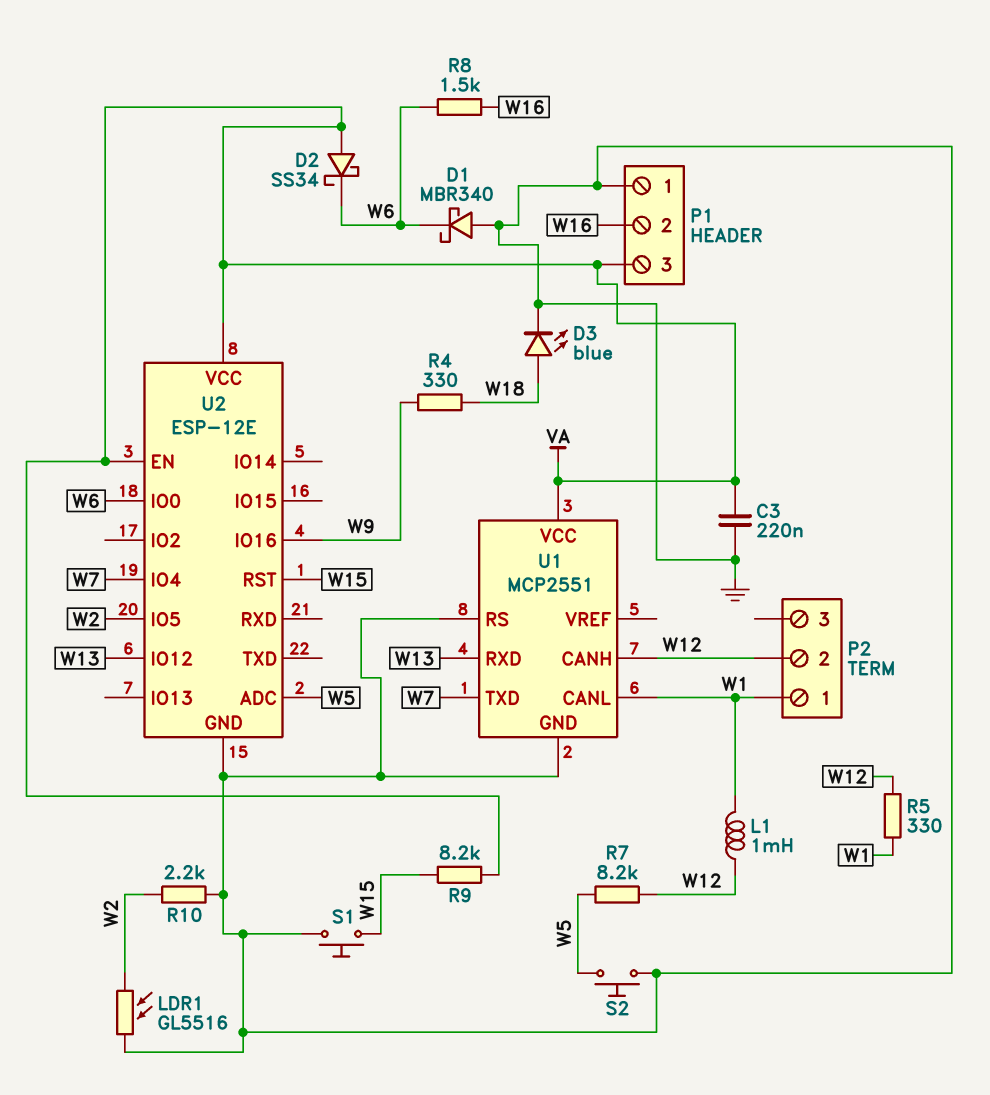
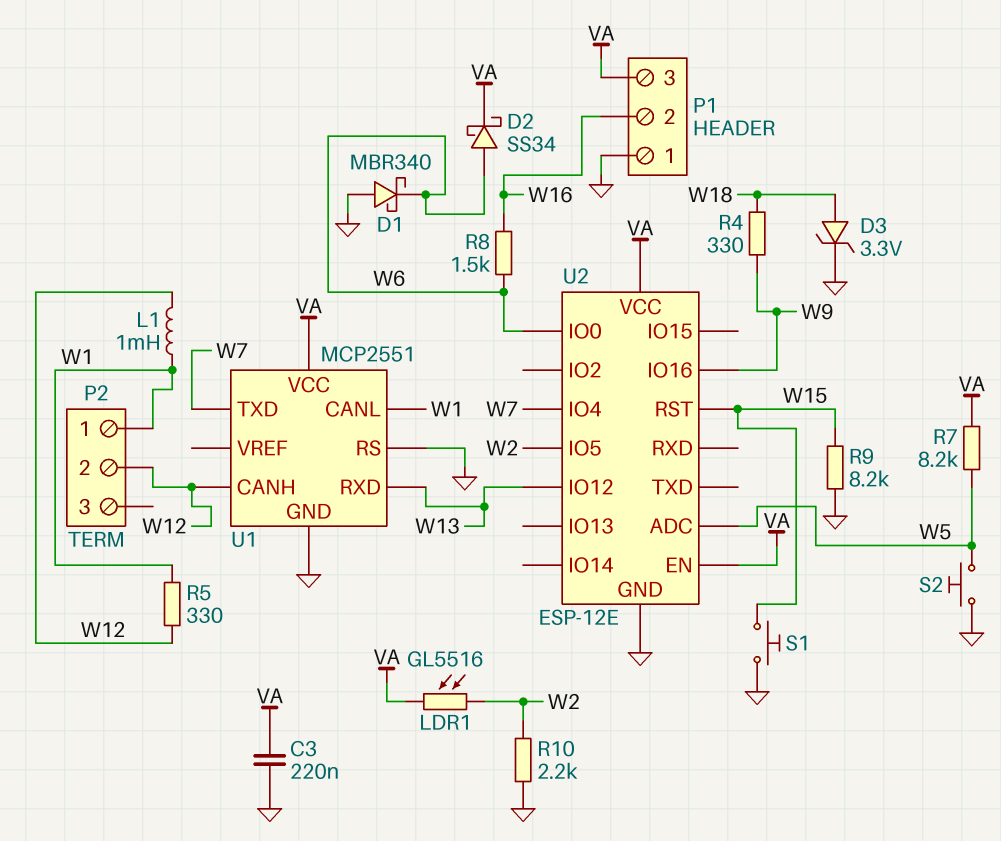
D2: schottky SS34 (A VA, K W6) -> schottky SS34 (A W6, K VA)
D3: LED blue (A W18, K GND) -> zener 3.3V (A W18, K GND)
LDR1: GL5516 (GND, W2) -> GL5516 (VA, W2)
R7: 8.2k (W5, W12) -> 8.2k (VA, W5)
R9: 8.2k (VA, W15) -> 8.2k (GND, W15)

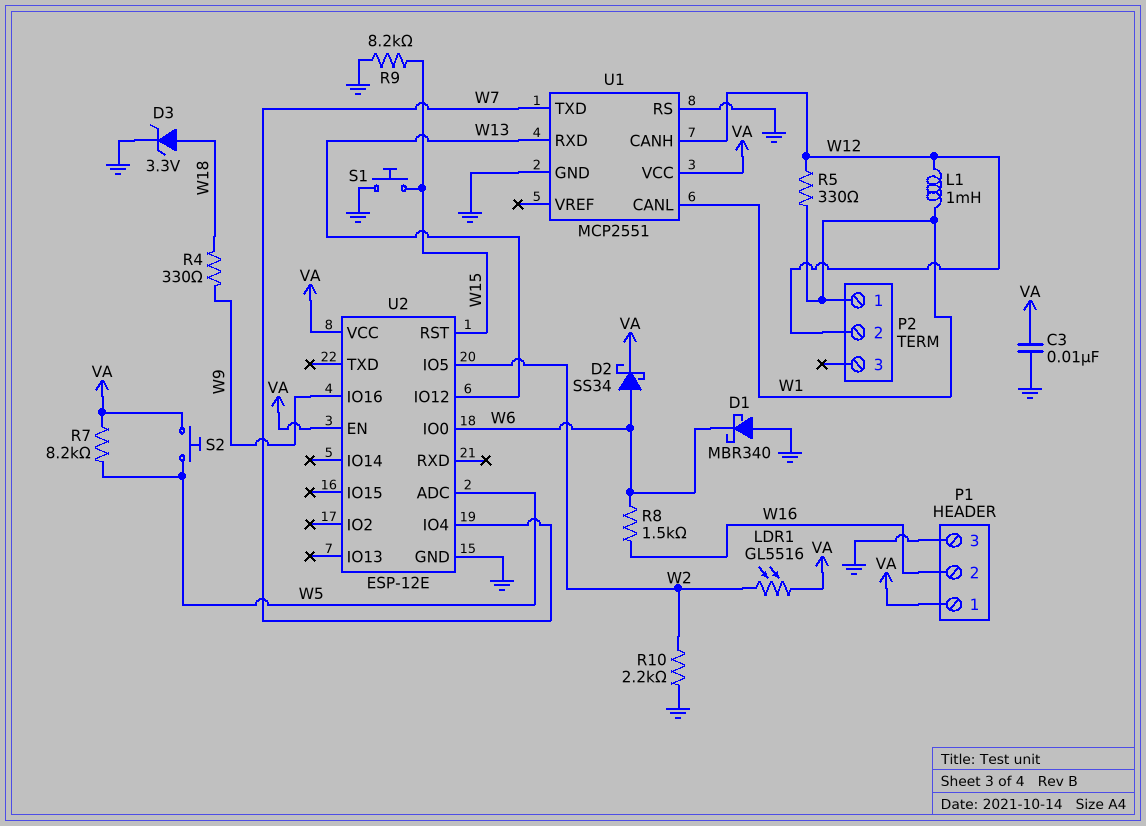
C3: 220nF (GND, VA) -> 10nF (GND, VA)
P1 pin 1: GND -> VA
P1 pin 3: VA -> GND
S2: button (GND, W5) -> button (VA, W5)

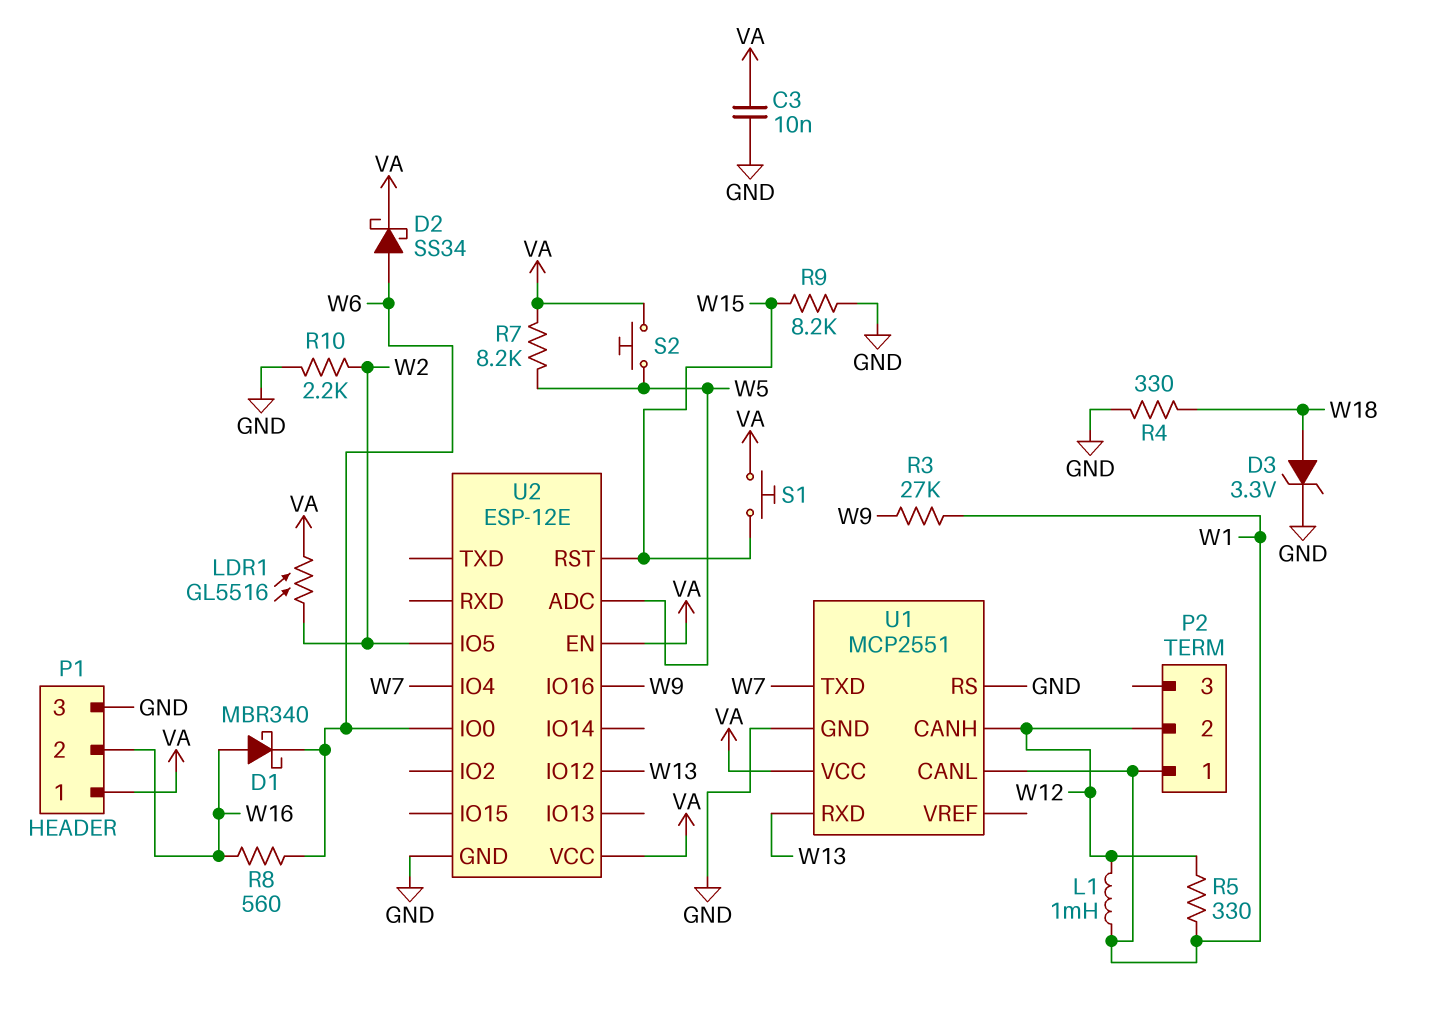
D1: schottky MBR340 (A GND, K W6) -> schottky MBR340 (A W16, K W6)
R3: none -> 27k (W1, W9)
R4: 330 (W9, W18) -> 330 (GND, W18)
R8: 1.5k (W6, W16) -> 560 (W6, W16)
S1: button (GND, W15) -> button (VA, W15)

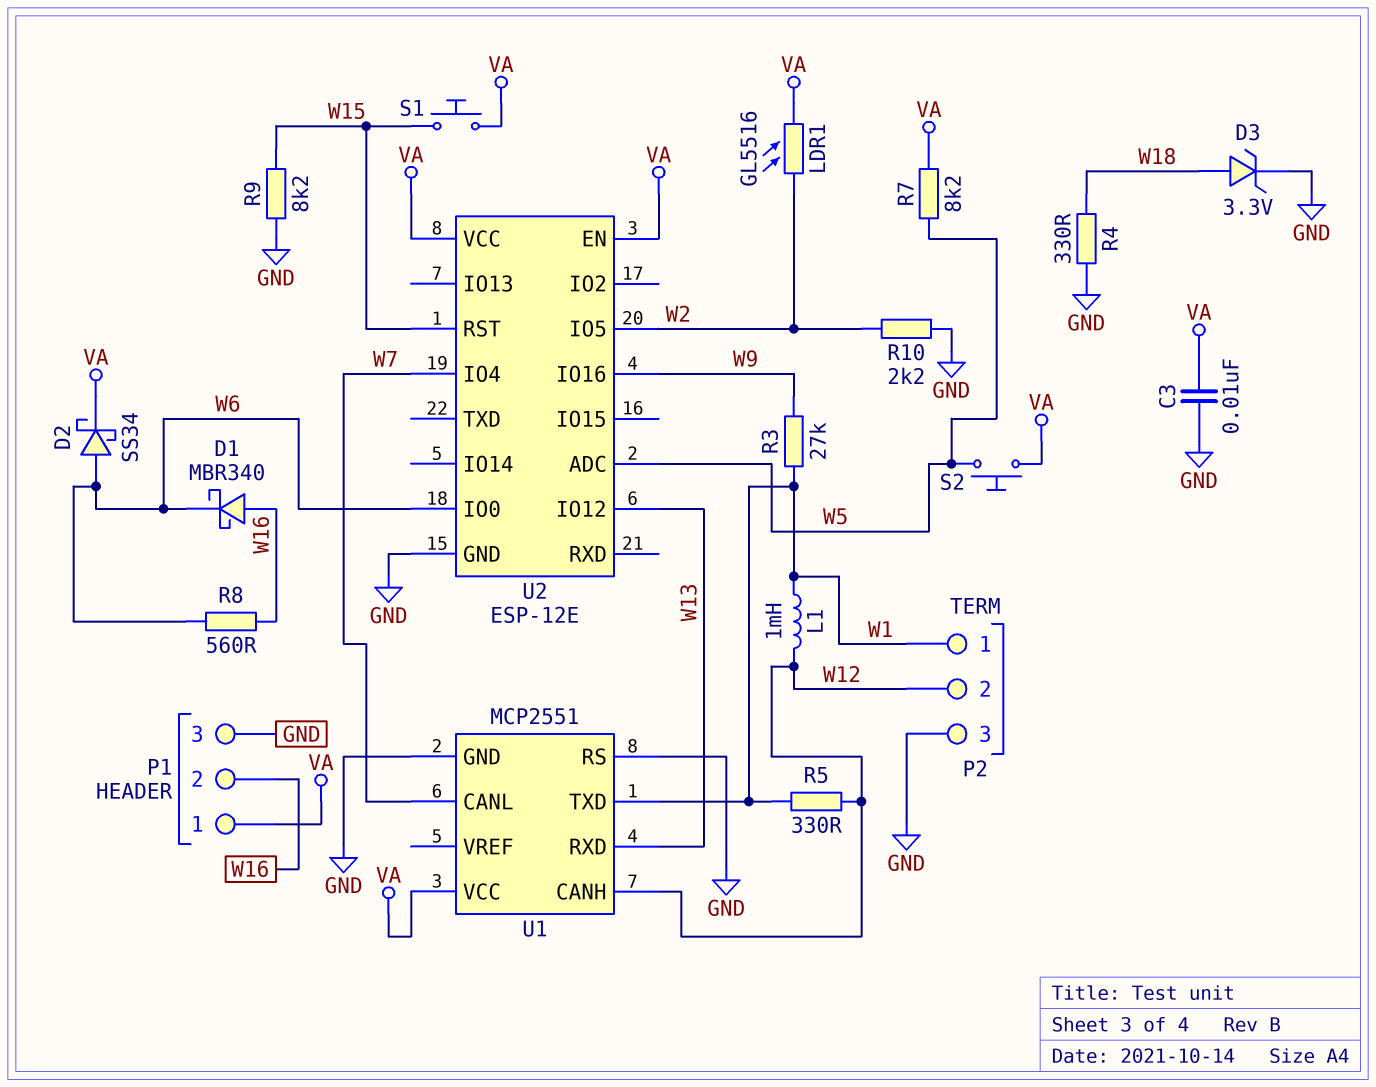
P2 pin 3: none -> GND
U1 pin CANL: W1 -> W7
U1 pin TXD: W7 -> W1

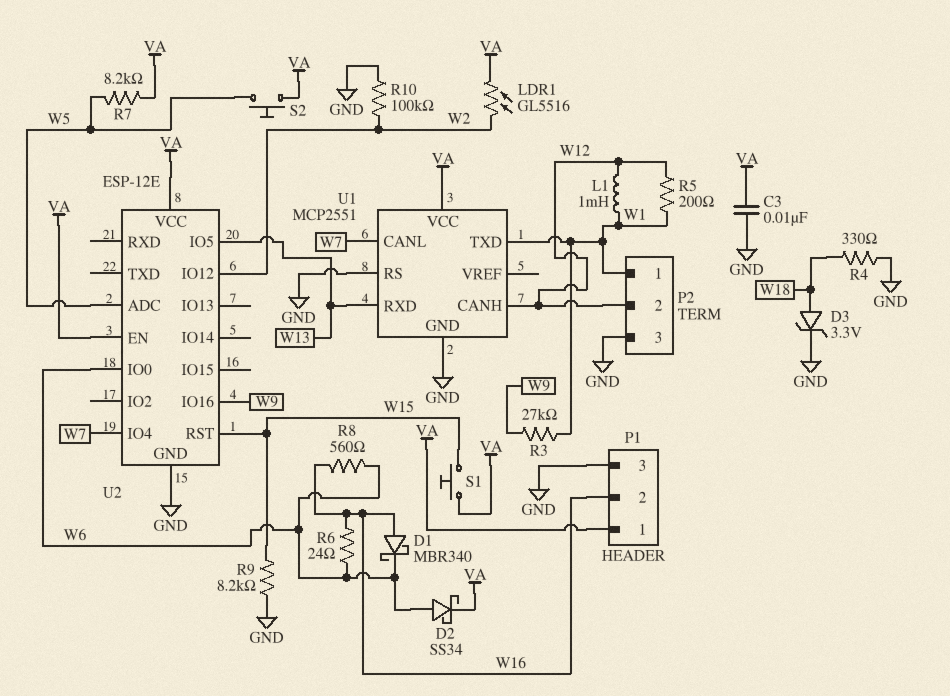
R5: 330 (W1, W12) -> 200 (W1, W12)
R6: none -> 24 (W6, W16)
R10: 2.2k (GND, W2) -> 100k (GND, W2)
U2 pin IO5: W2 -> W13
U2 pin IO12: W13 -> W2

